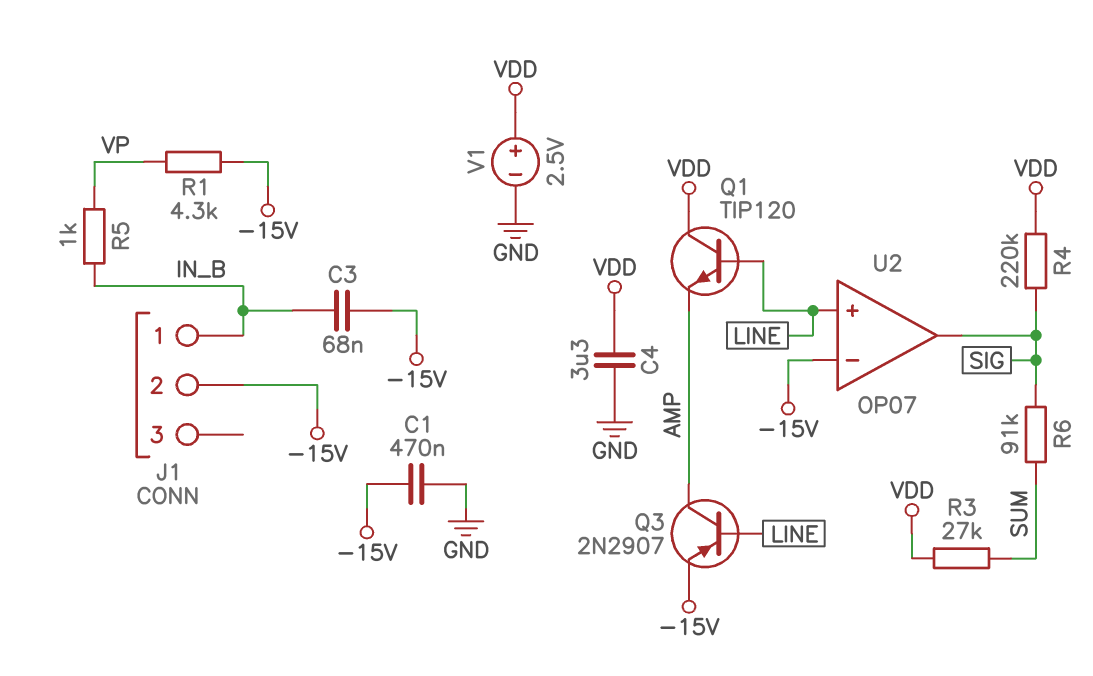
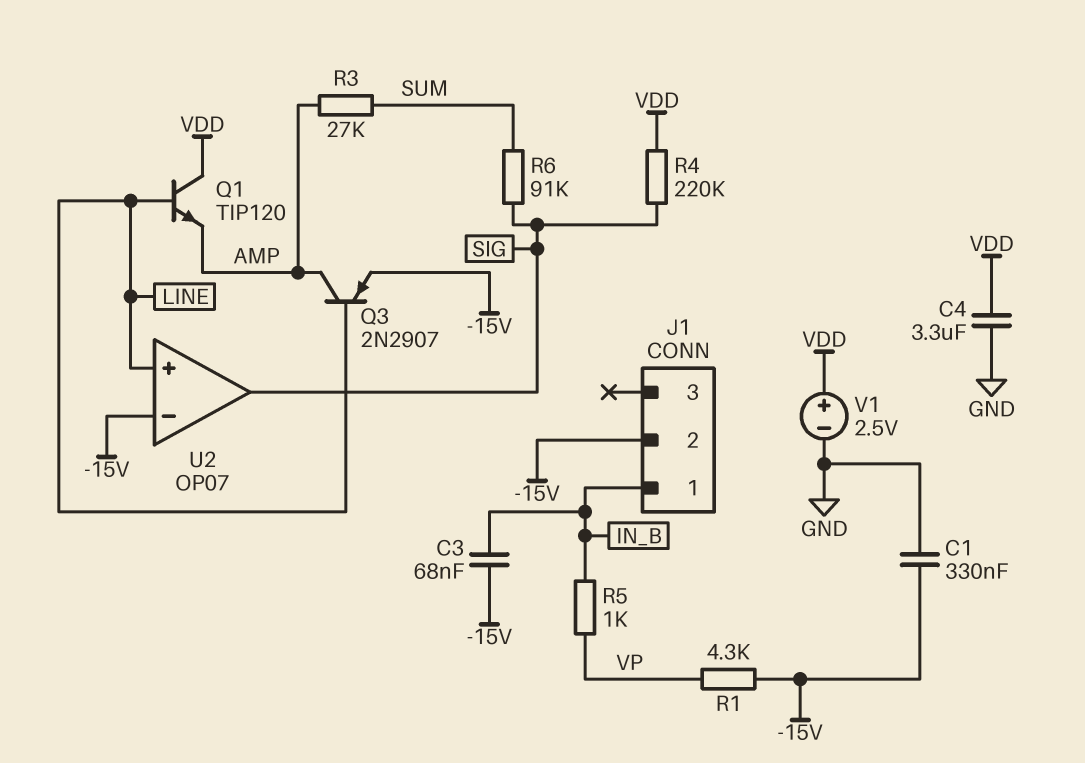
C1: 470nF (-15V, GND) -> 330nF (-15V, GND)
R3: 27k (SUM, VDD) -> 27k (AMP, SUM)

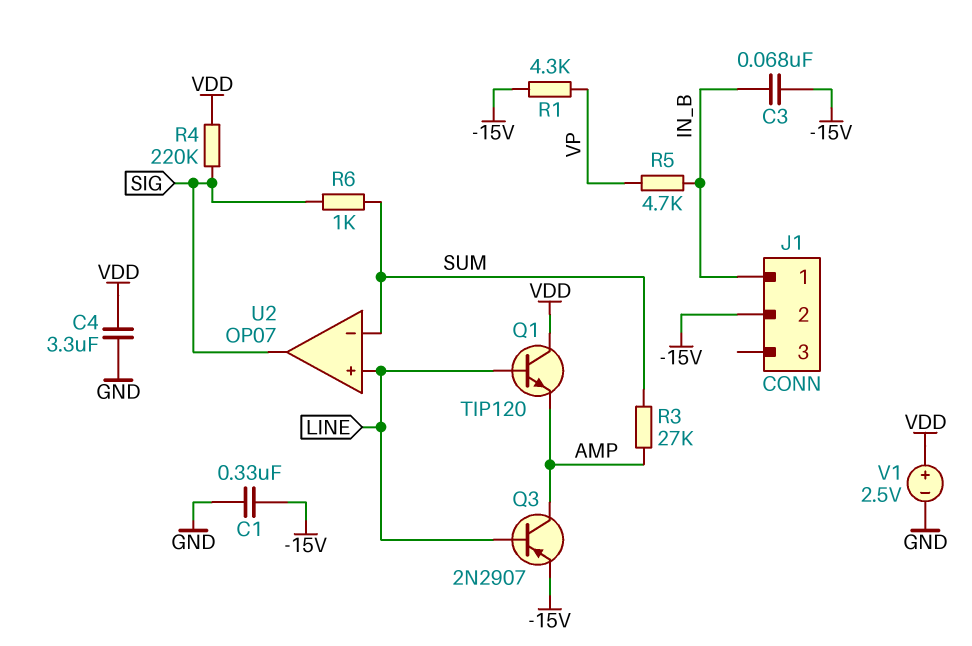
R5: 1k (IN_B, VP) -> 4.7k (IN_B, VP)
R6: 91k (SIG, SUM) -> 1k (SIG, SUM)
U2 pin in-: -15V -> SUM

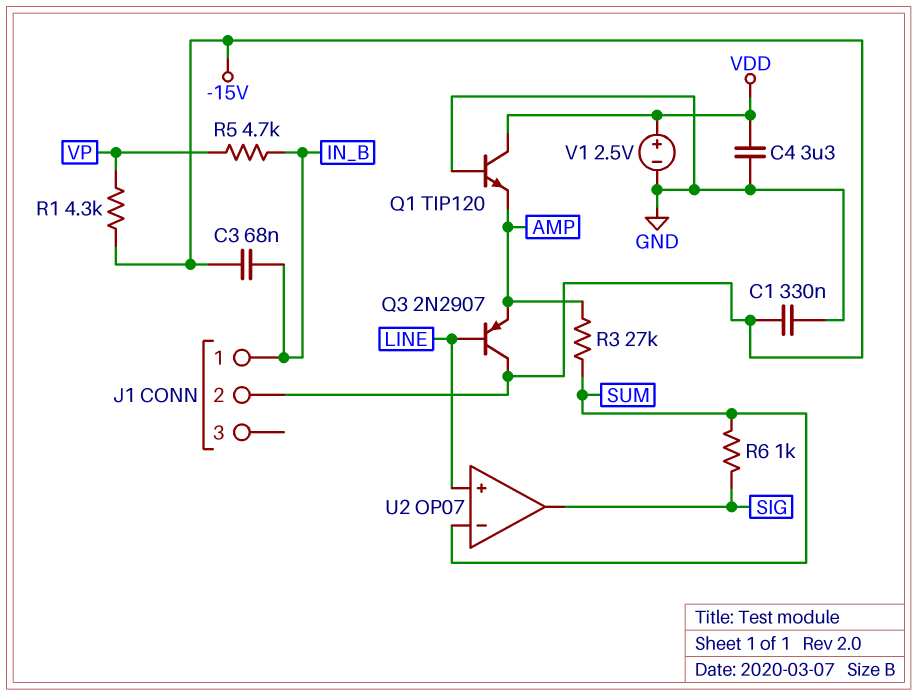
Q1: NPN TIP120 (B LINE, C VDD, E AMP) -> NPN TIP120 (B GND, C VDD, E AMP)
Q3: PNP 2N2907 (B LINE, C AMP, E -15V) -> PNP 2N2907 (B LINE, C -15V, E AMP)
R4: 220k (SIG, VDD) -> none

